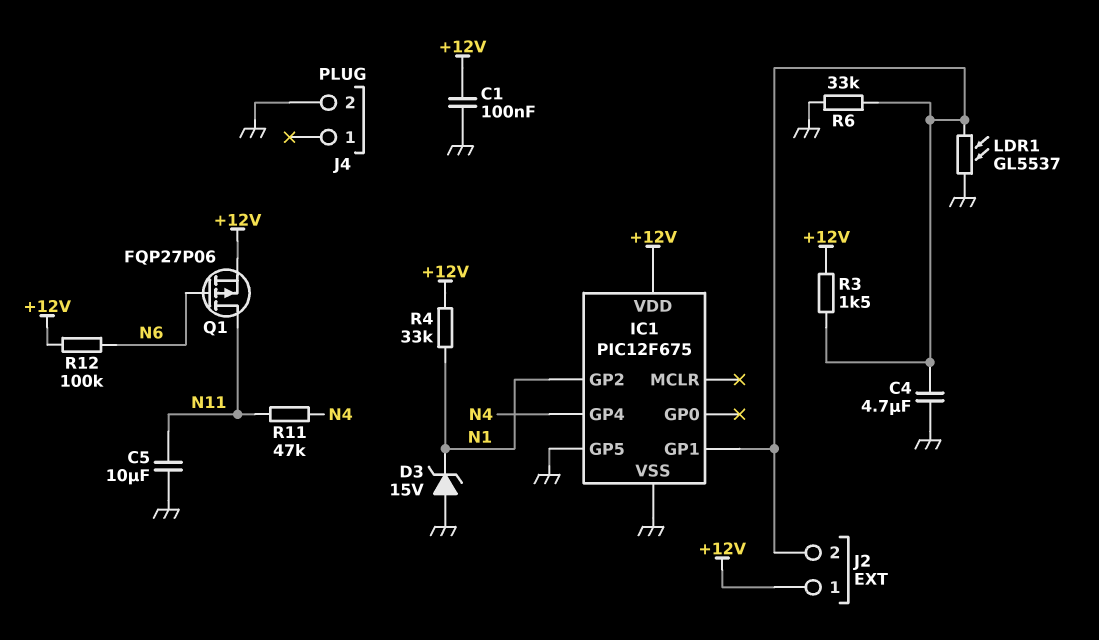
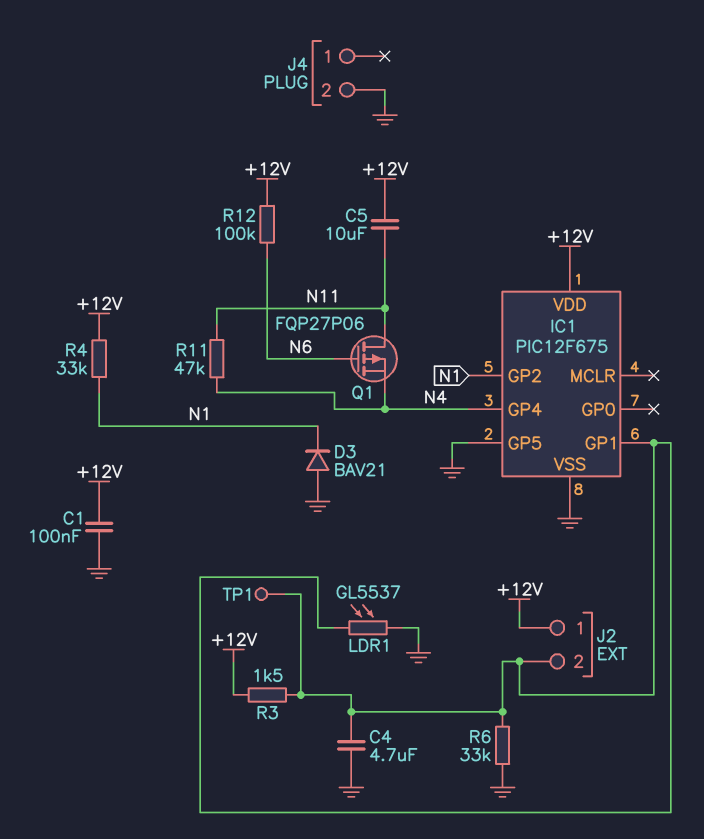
C5: 10uF (GND, N11) -> 10uF (+12V, N11)
D3: zener 15V (A GND, K N1) -> diode BAV21 (A GND, K N1)
Q1: PMOS FQP27P06 (G N6, D N11, S +12V) -> PMOS FQP27P06 (G N6, D N11, S N4)
TP1: none -> test point (IC1/GP1)

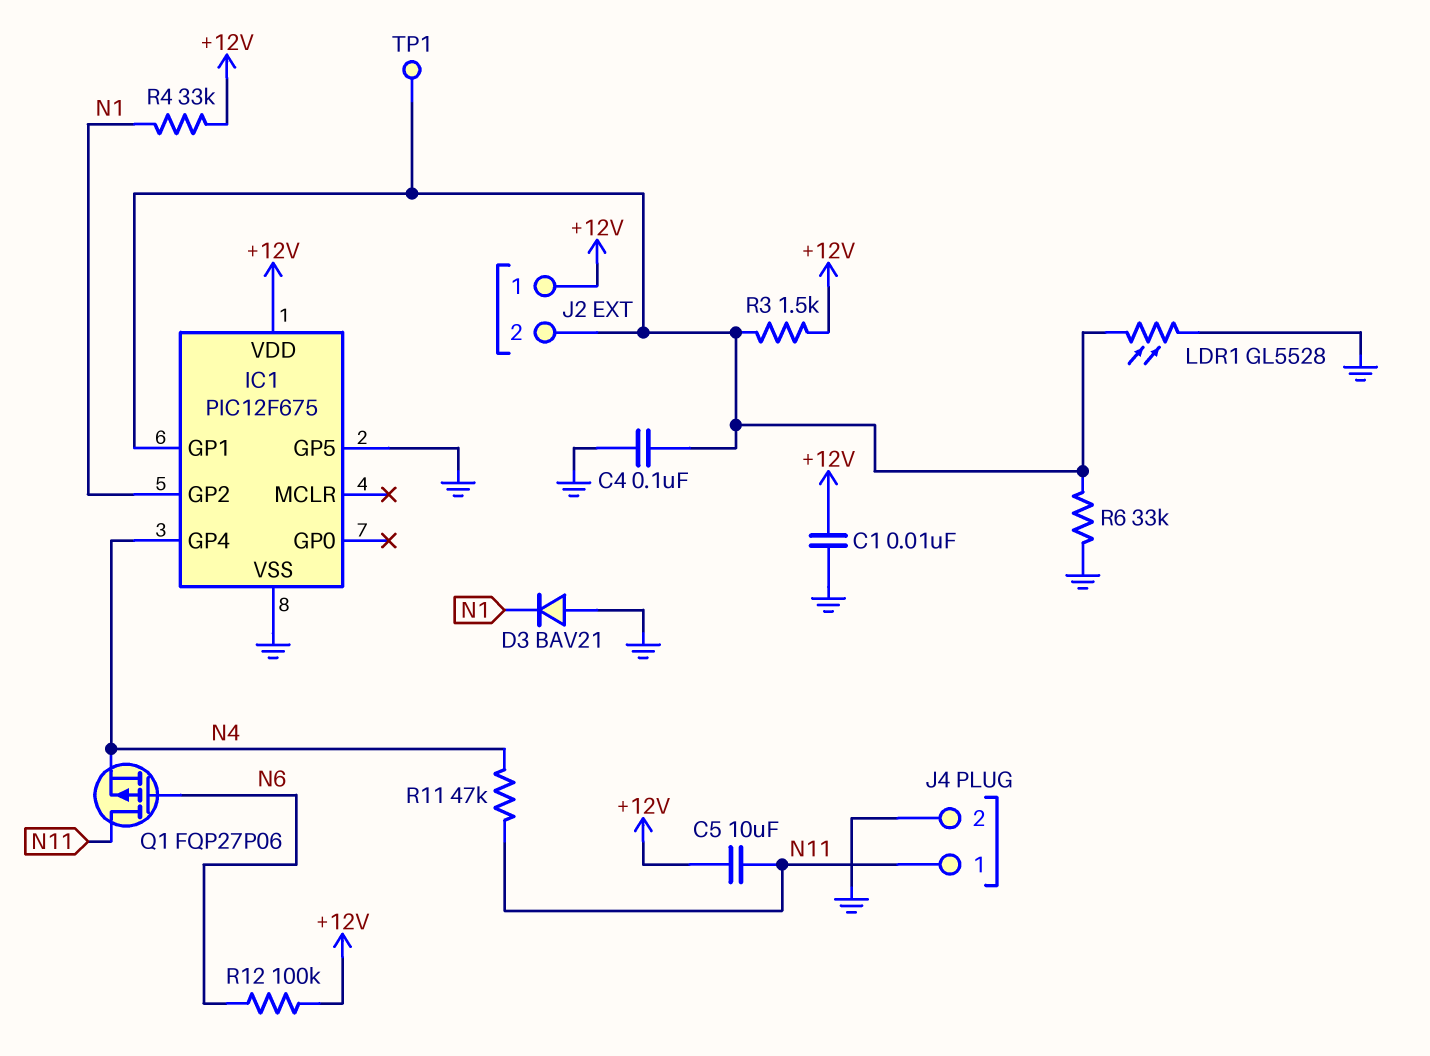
C1: 100nF (+12V, GND) -> 10nF (+12V, GND)
C4: 4.7uF (GND, IC1/GP1) -> 100nF (GND, IC1/GP1)
J4 pin 1: none -> N11
LDR1: GL5537 (GND, IC1/GP1) -> GL5528 (GND, IC1/GP1)

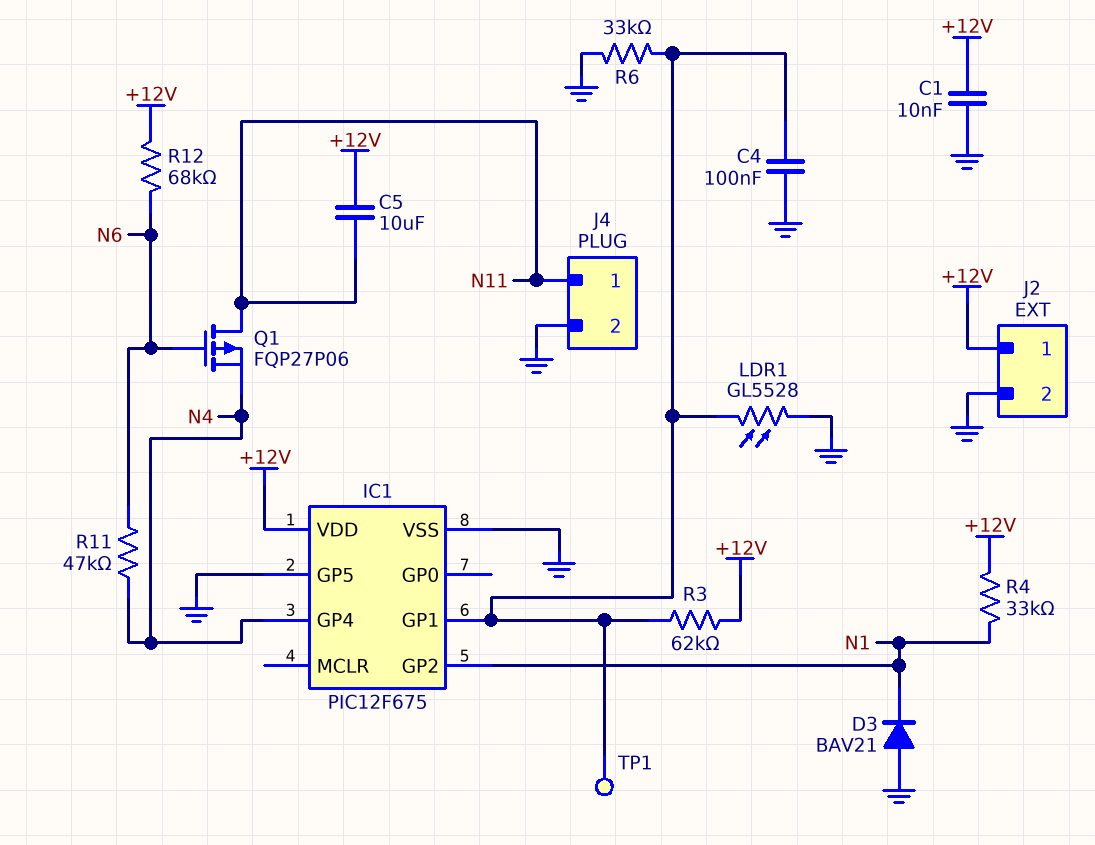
J2 pin 2: IC1/GP1 -> GND
R3: 1.5k (+12V, IC1/GP1) -> 62k (+12V, IC1/GP1)
R11: 47k (N4, N11) -> 47k (N4, N6)
R12: 100k (+12V, N6) -> 68k (+12V, N6)

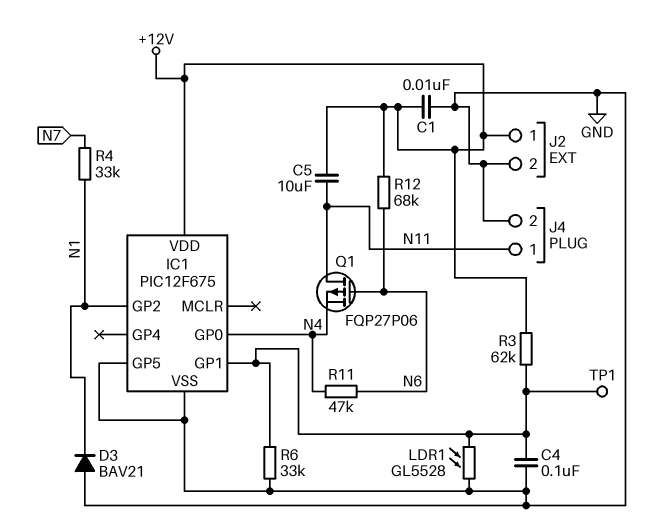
IC1 pin GP0: none -> N4
IC1 pin GP4: N4 -> none
R4: 33k (+12V, N1) -> 33k (N1, N7)

